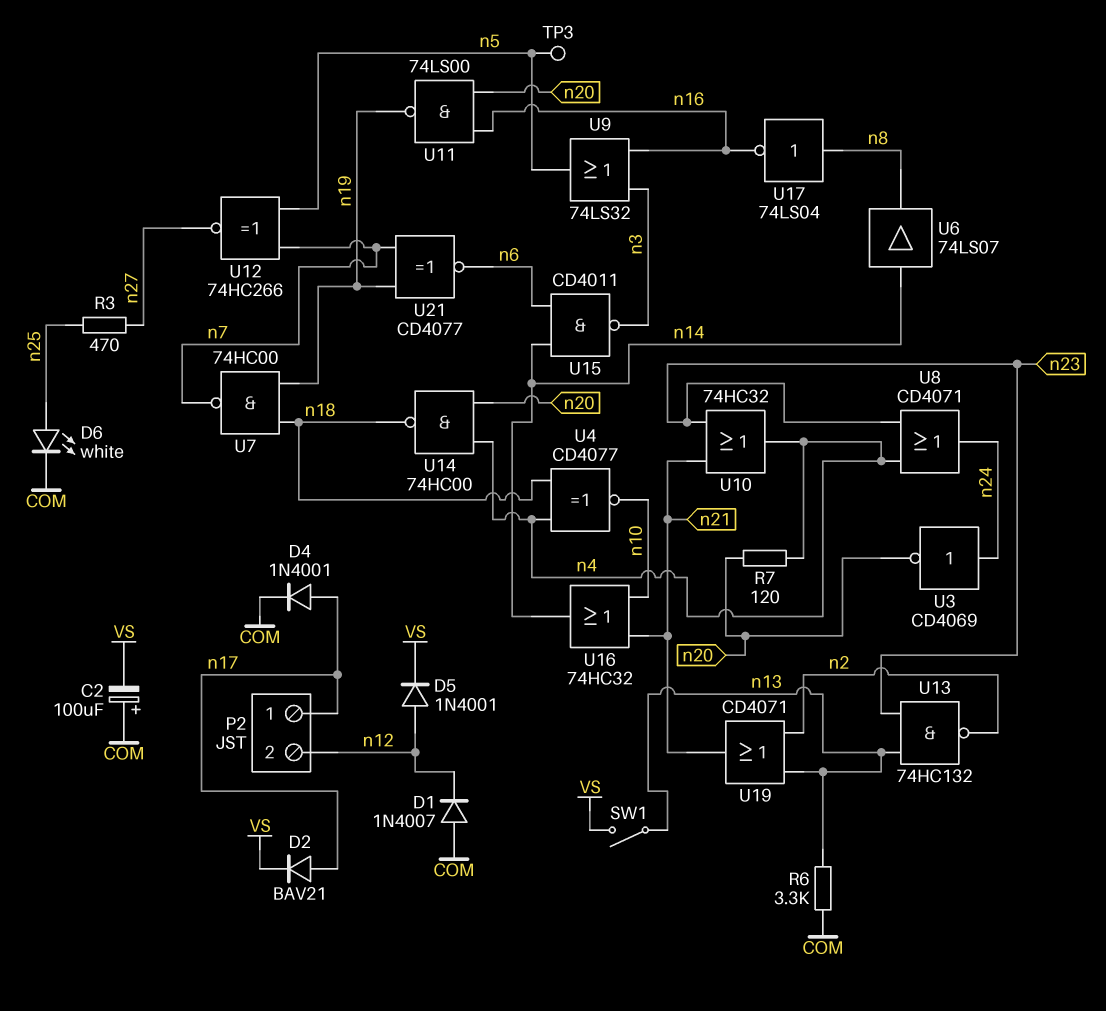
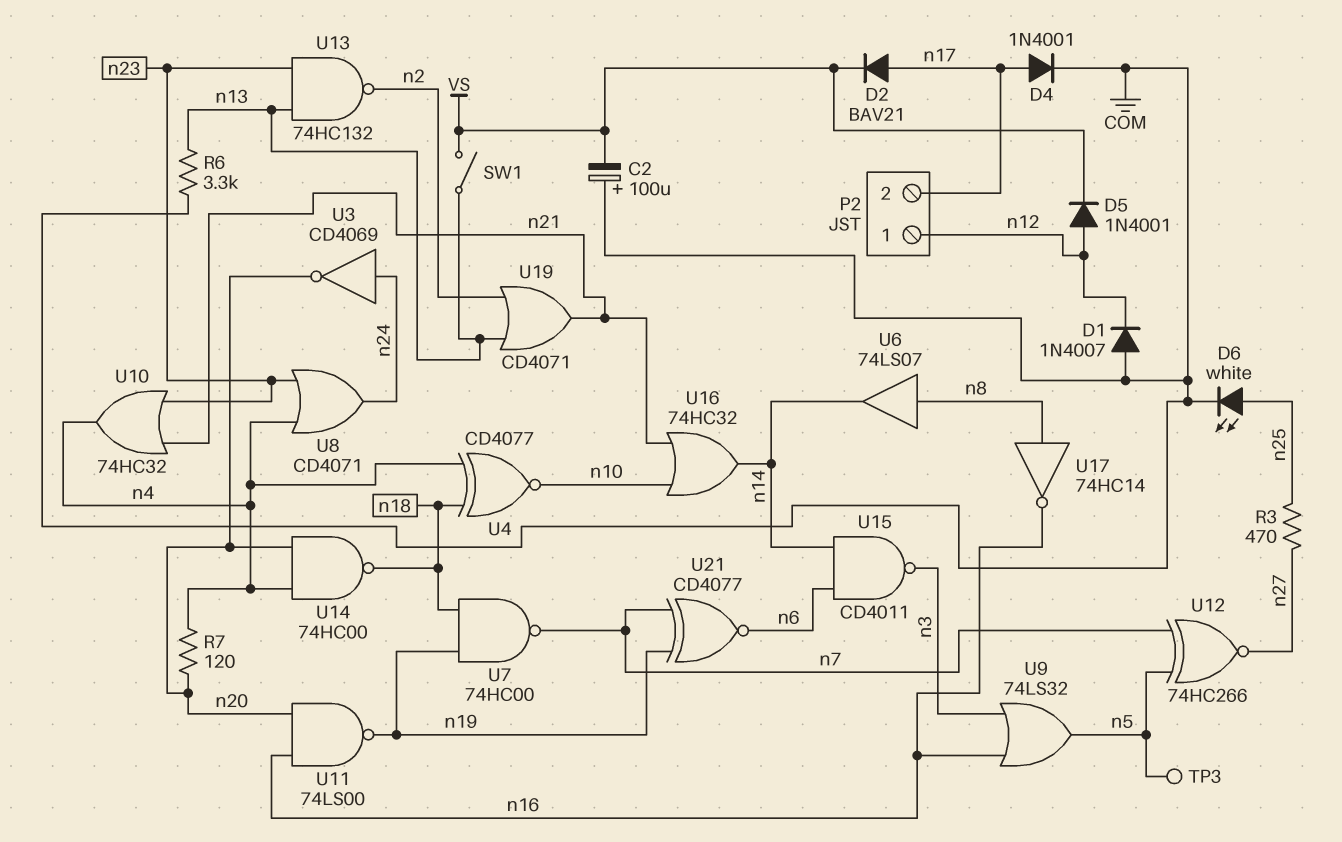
P2 pin 1: n17 -> n12
P2 pin 2: n12 -> n17
U6: buffer 74LS07 (in n14, out n8) -> buffer 74LS07 (in n8, out n14)
U17: NOT 74LS04 (in n8, out n16) -> NOT 74HC14 (in n8, out n16)

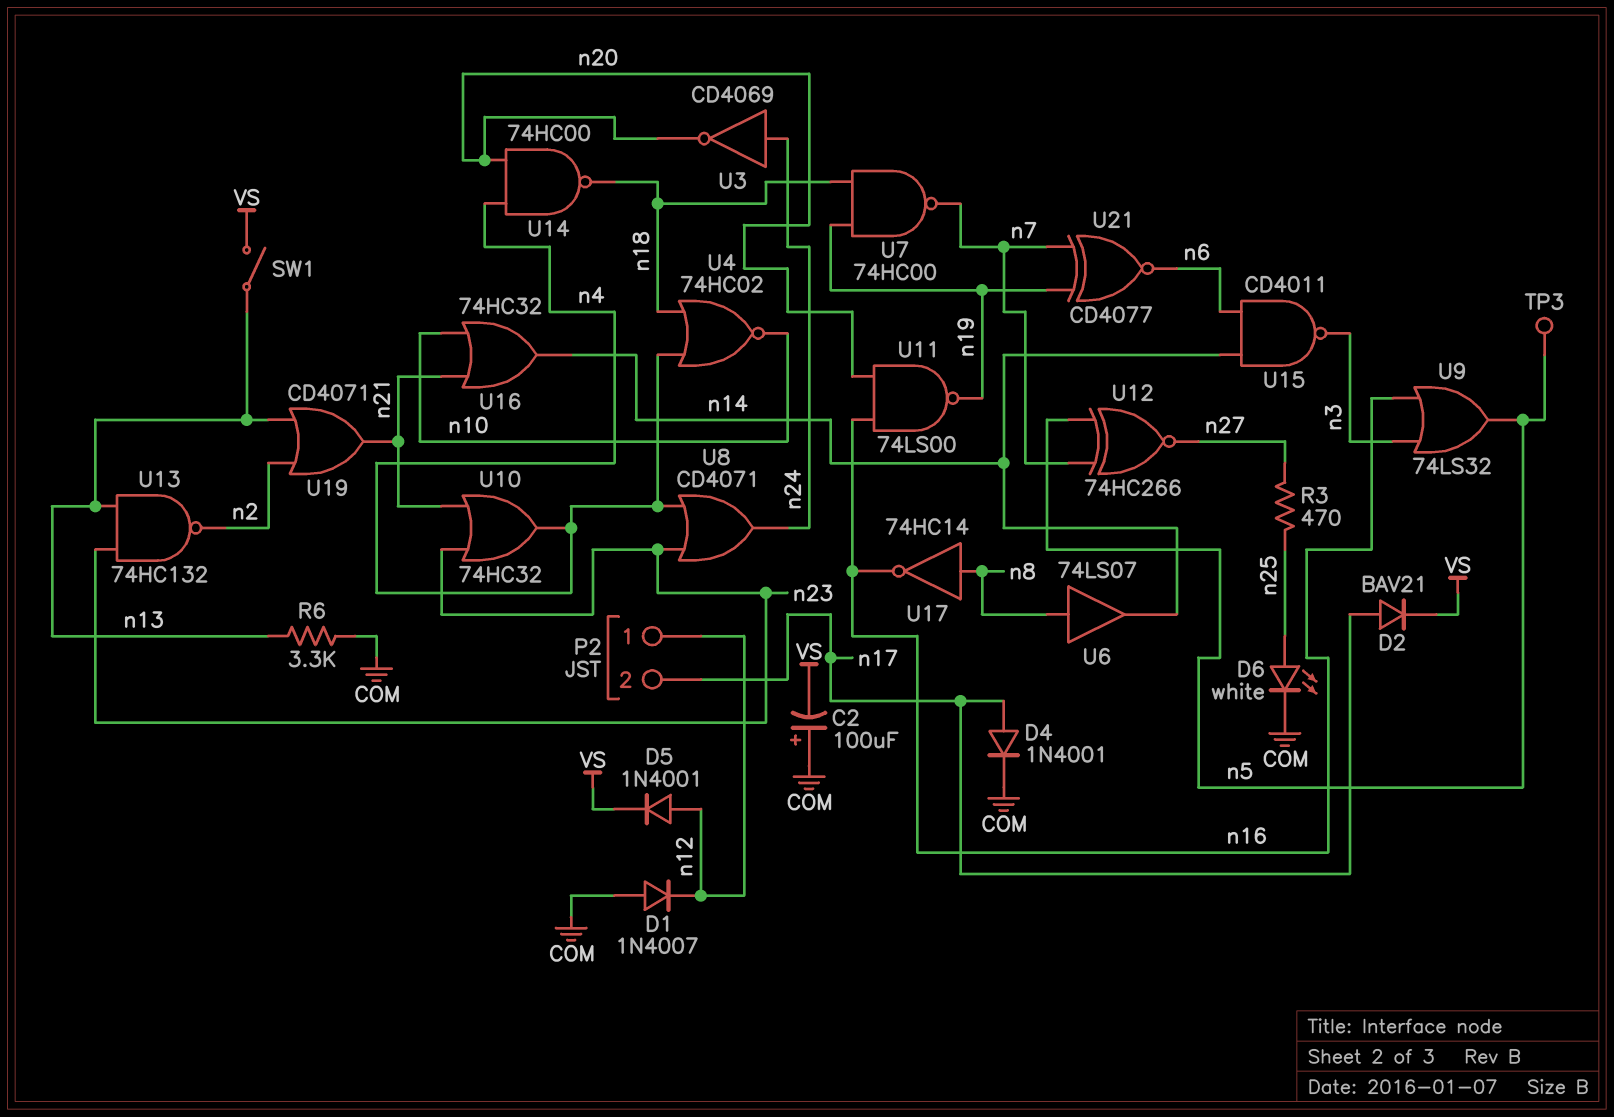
R7: 120 (n4, n20) -> none
U4: XNOR CD4077 (in n4, in n18, out n10) -> NOR 74HC02 (in n4, in n18, out n10)

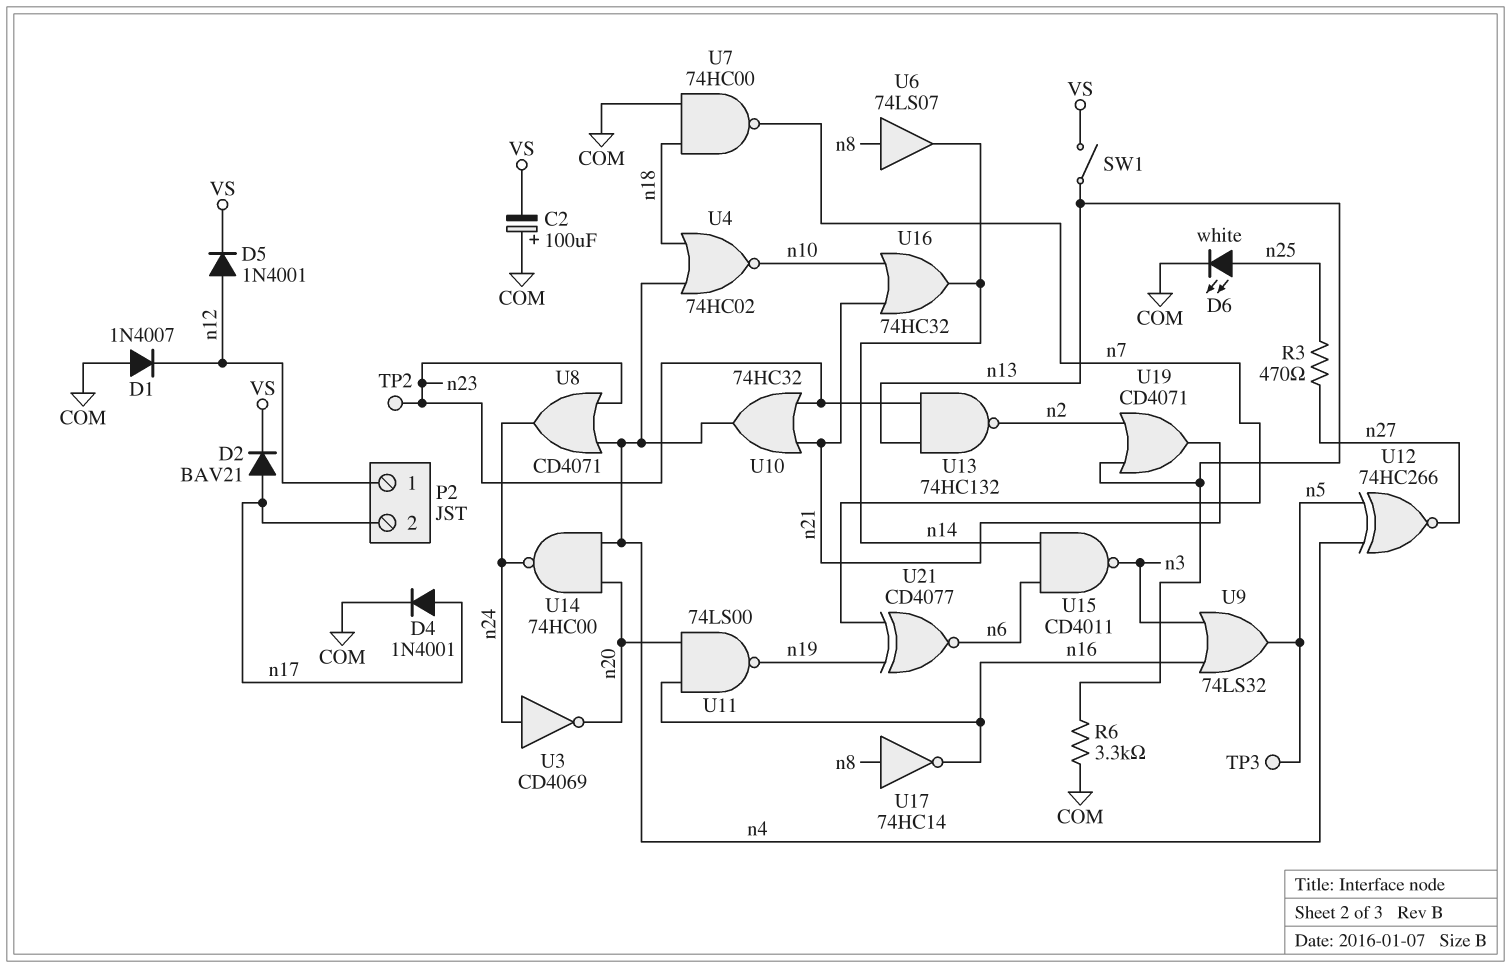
TP2: none -> test point (n23)
U7: NAND 74HC00 (in n18, in n19, out n7) -> NAND 74HC00 (in COM, in n18, out n7)
U12: XNOR 74HC266 (in n5, in n7, out n27) -> XNOR 74HC266 (in n4, in n5, out n27)
U14: NAND 74HC00 (in n4, in n20, out n18) -> NAND 74HC00 (in n4, in n20, out n24)

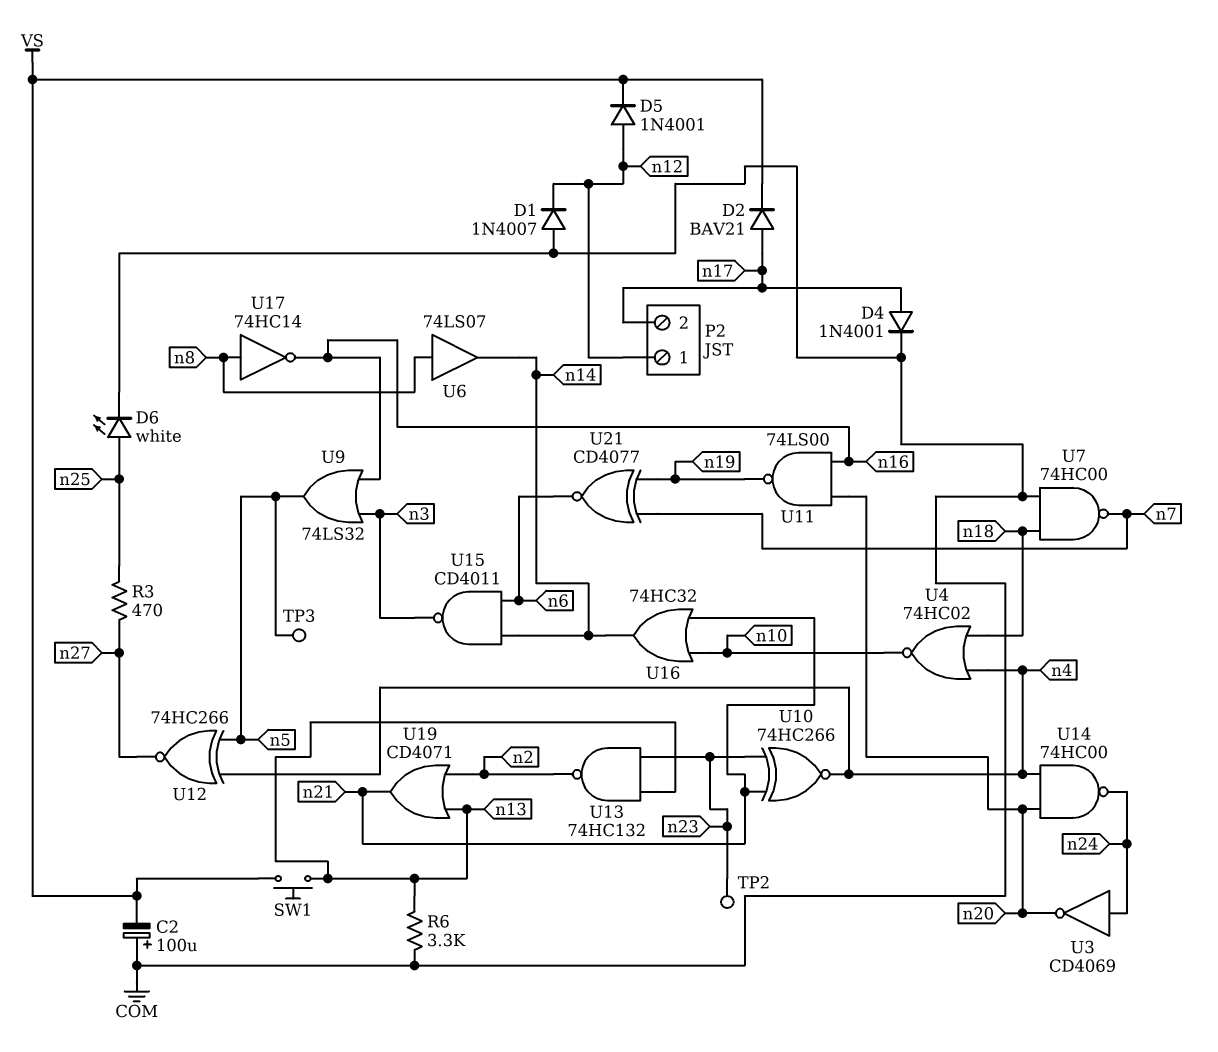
SW1: switch (VS, n13) -> button (VS, n13)
U8: OR CD4071 (in n4, in n23, out n24) -> none
U10: OR 74HC32 (in n21, in n23, out n4) -> XNOR 74HC266 (in n21, in n23, out n4)

